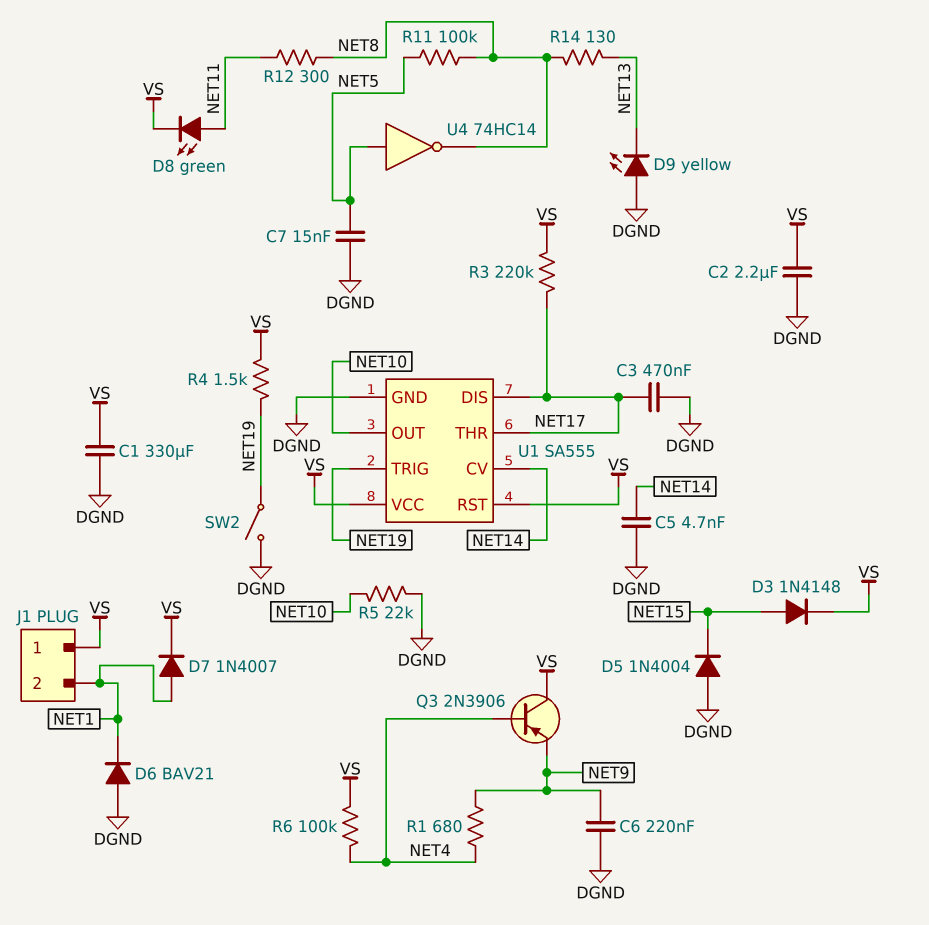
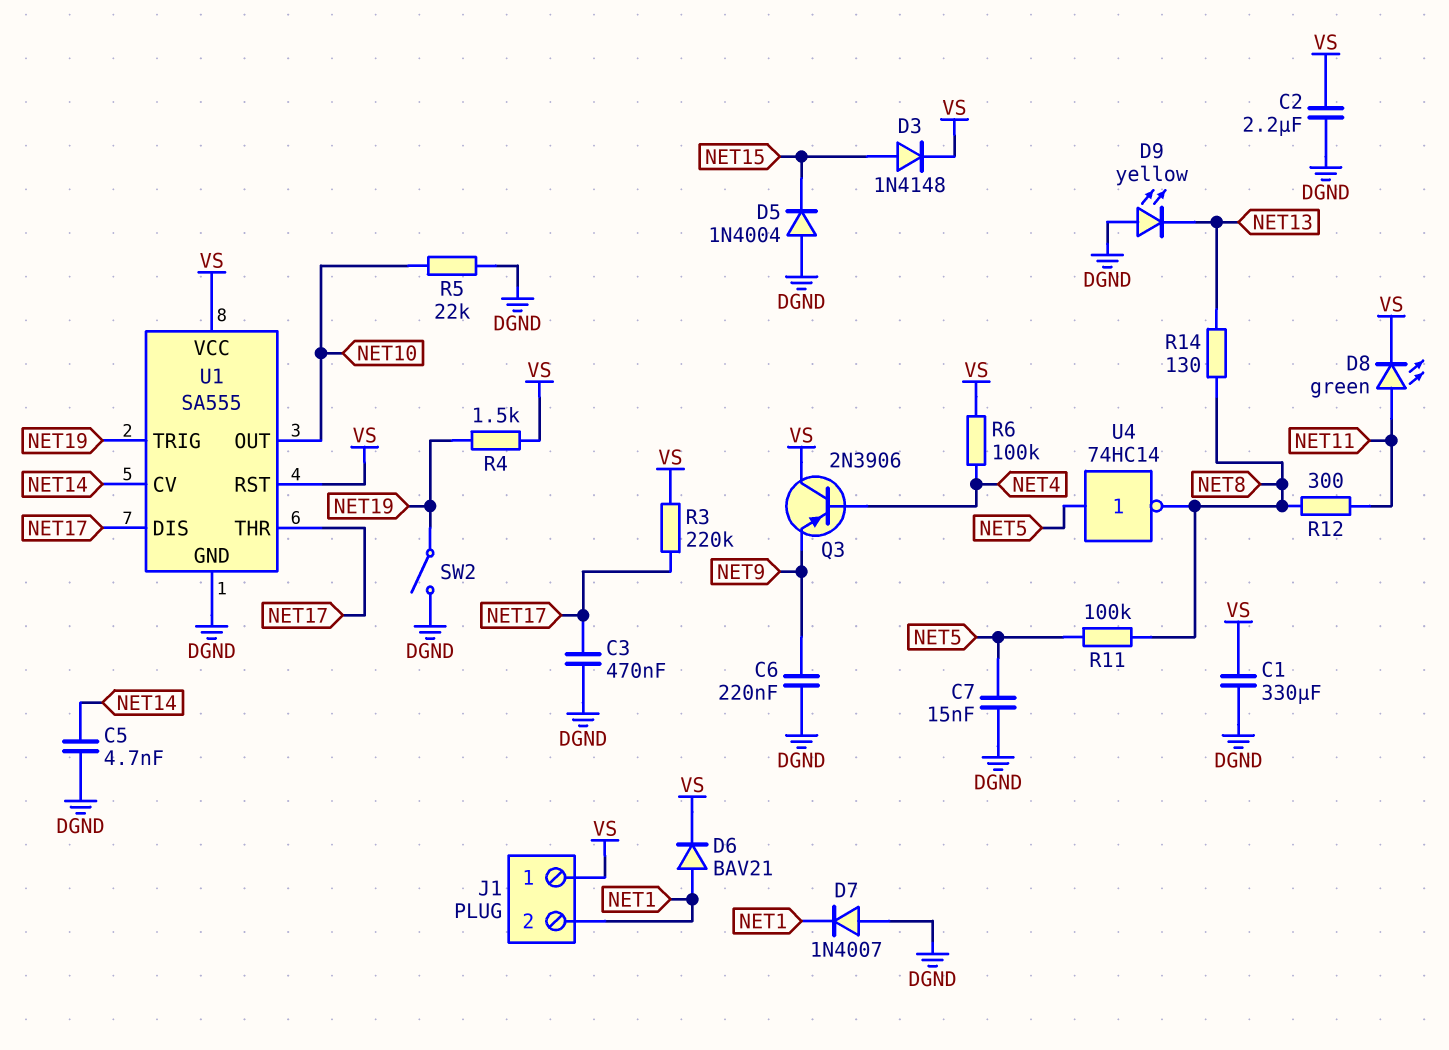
D6: diode BAV21 (A DGND, K NET1) -> diode BAV21 (A NET1, K VS)
D7: diode 1N4007 (A NET1, K VS) -> diode 1N4007 (A DGND, K NET1)
R1: 680 (NET4, NET9) -> none

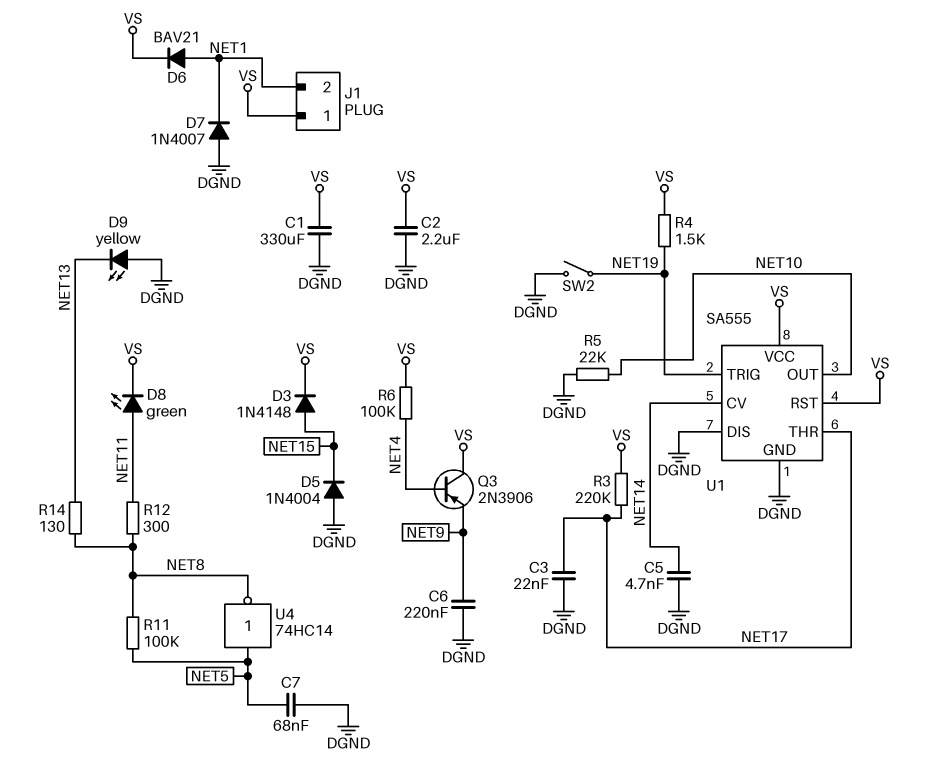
C3: 470nF (DGND, NET17) -> 22nF (DGND, NET17)
C7: 15nF (DGND, NET5) -> 68nF (DGND, NET5)
U1 pin DIS: NET17 -> DGND

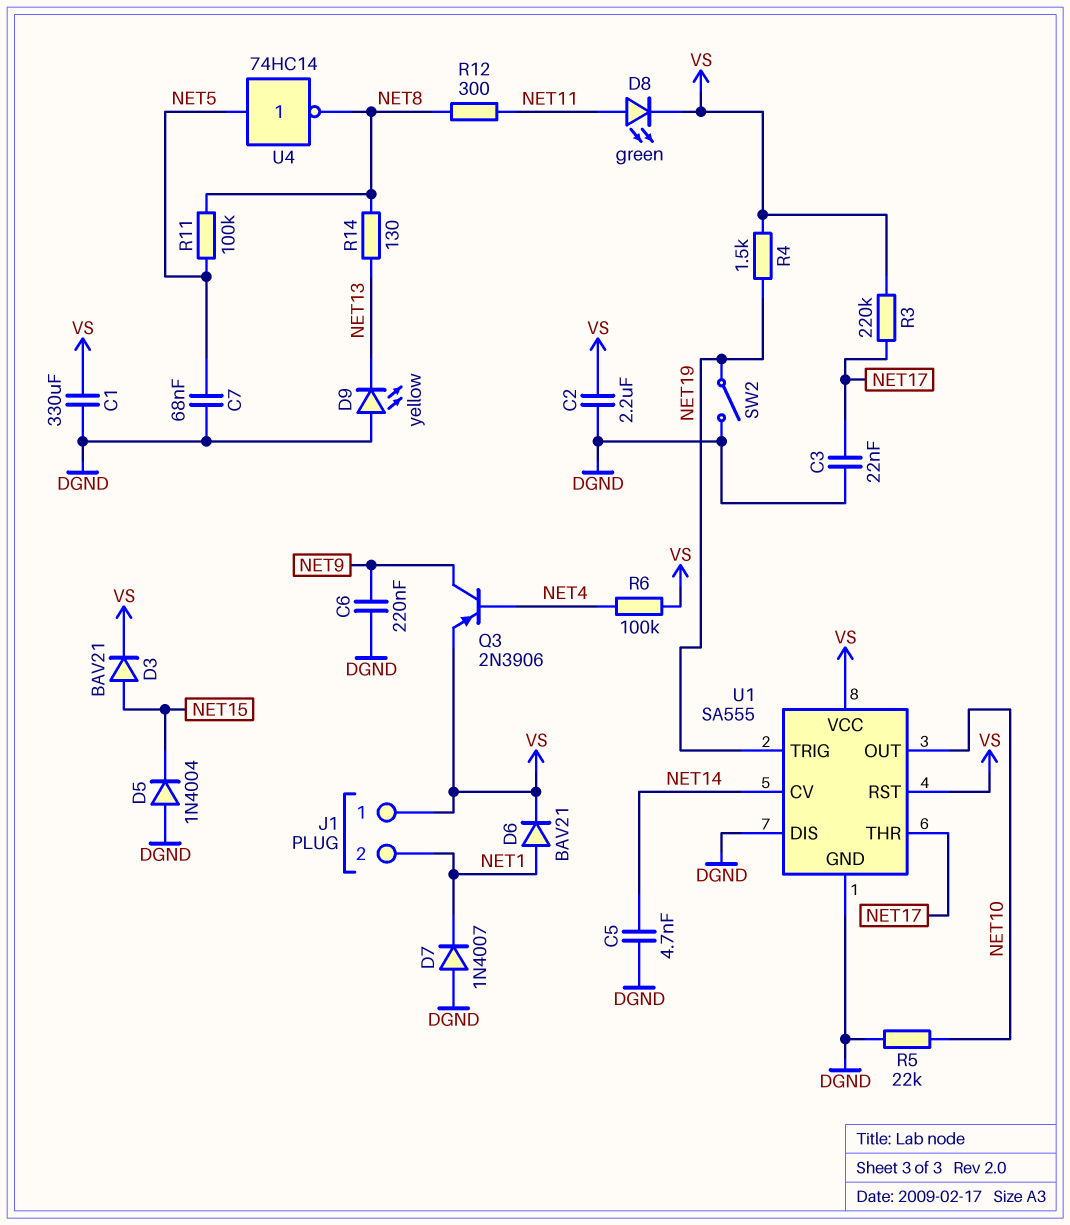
D3: diode 1N4148 (A NET15, K VS) -> diode BAV21 (A NET15, K VS)
Q3: PNP 2N3906 (B NET4, C VS, E NET9) -> PNP 2N3906 (B NET4, C NET9, E VS)

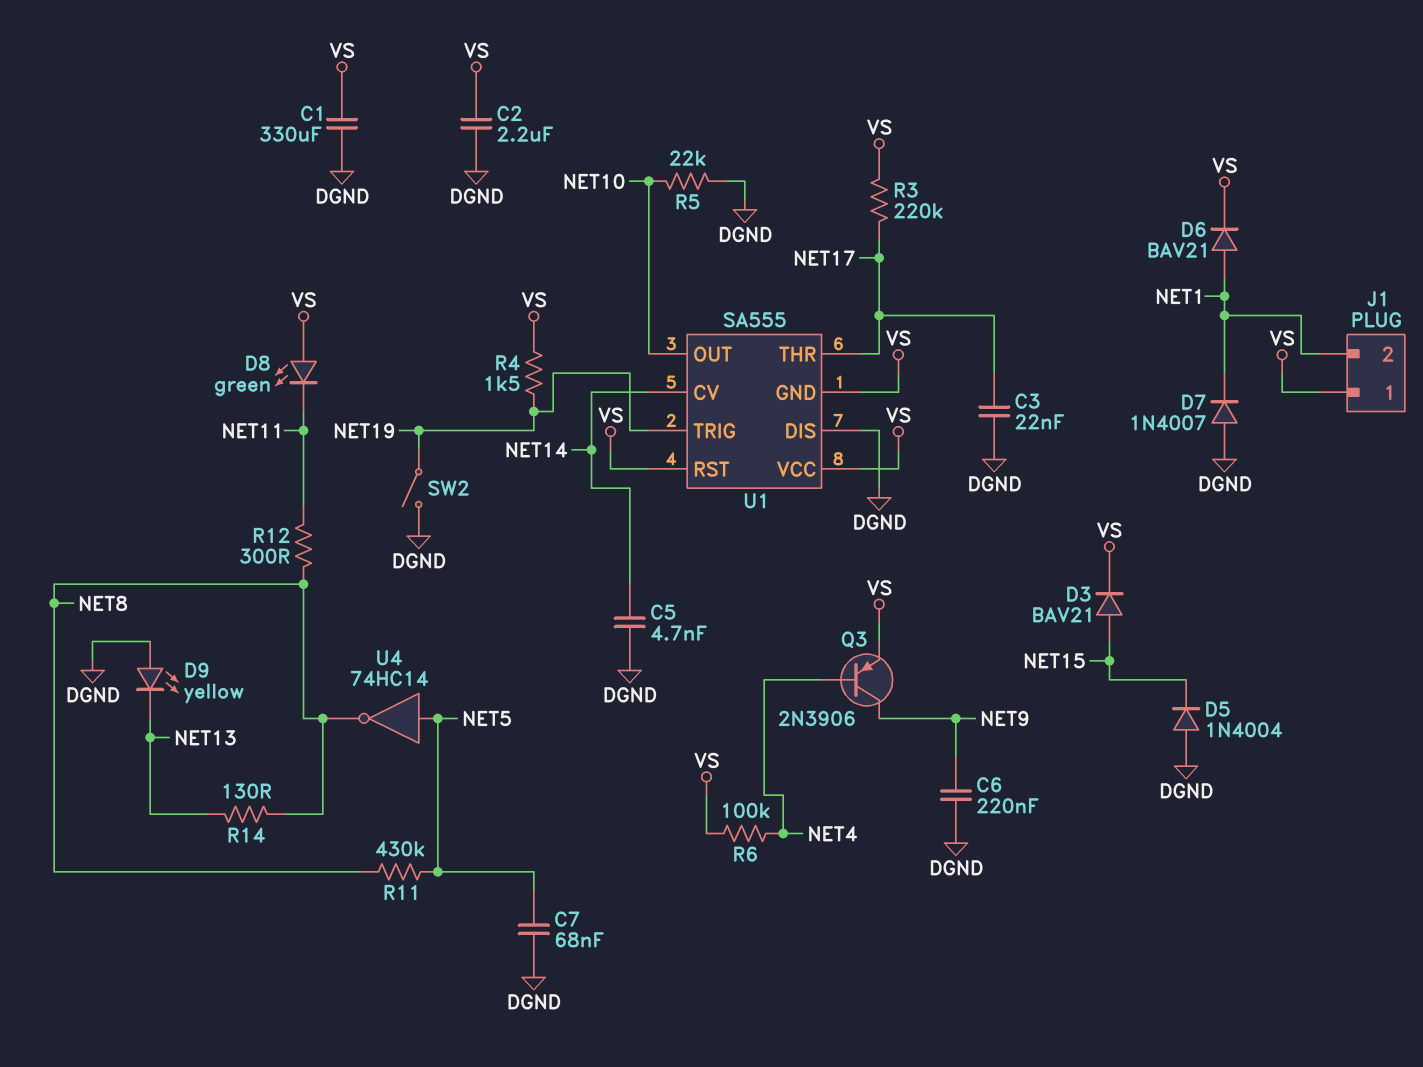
D8: LED green (A NET11, K VS) -> LED green (A VS, K NET11)
R11: 100k (NET5, NET8) -> 430k (NET5, NET8)
U1 pin GND: DGND -> VS

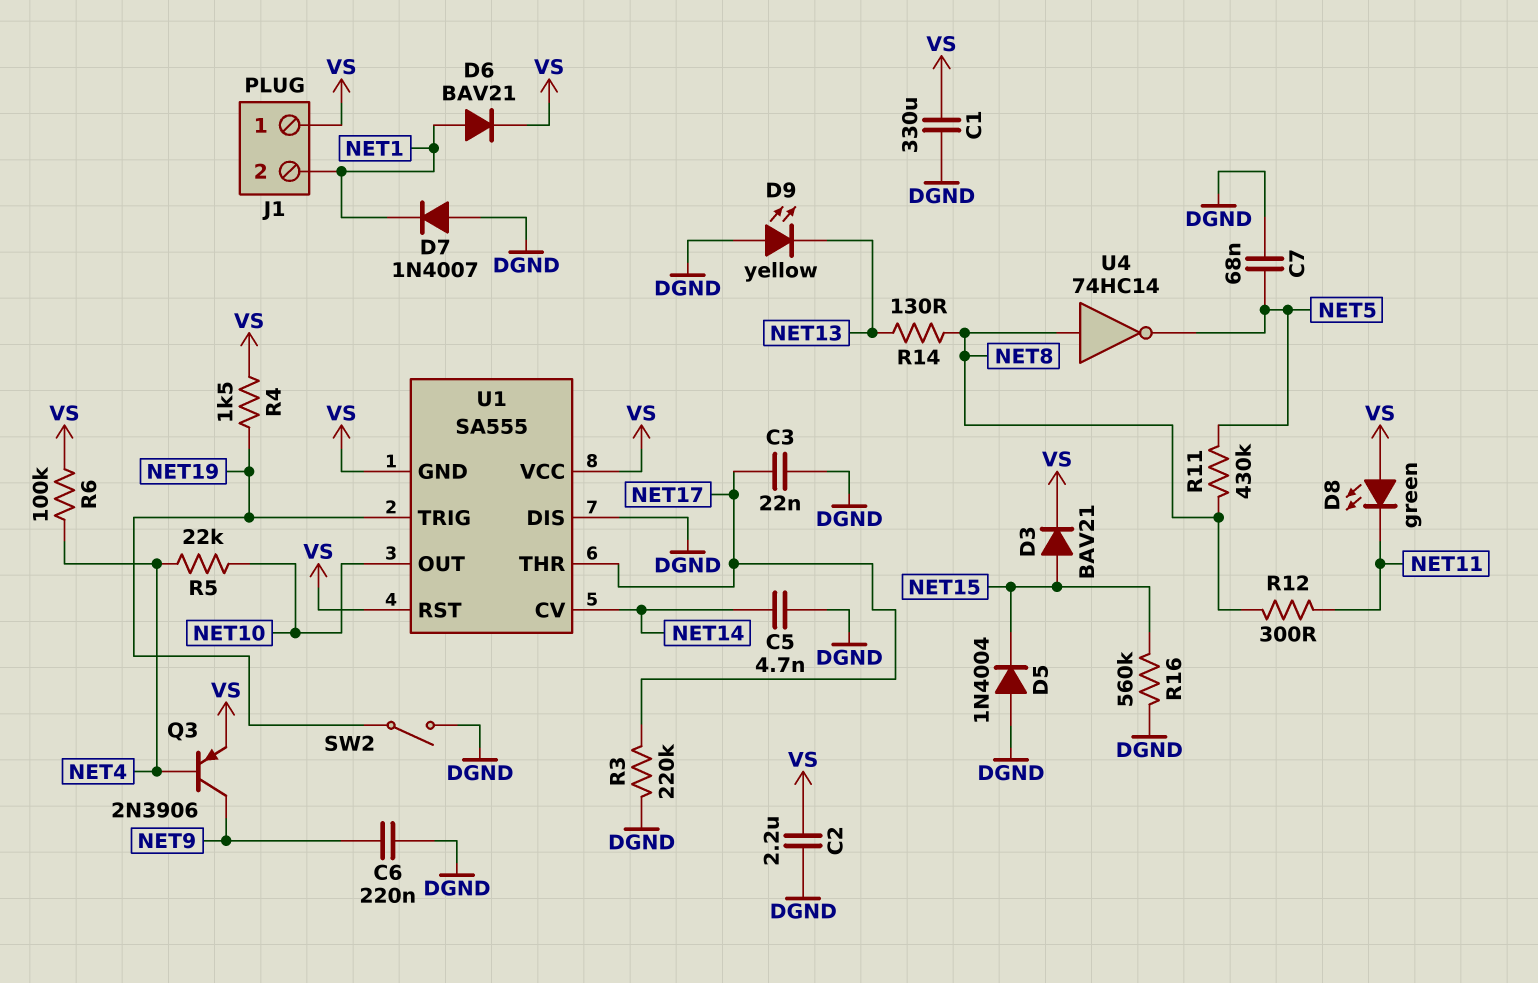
R3: 220k (NET17, VS) -> 220k (DGND, NET17)
R5: 22k (DGND, NET10) -> 22k (NET4, NET10)
R16: none -> 560k (DGND, NET15)
U4: NOT 74HC14 (in NET5, out NET8) -> NOT 74HC14 (in NET8, out NET5)

